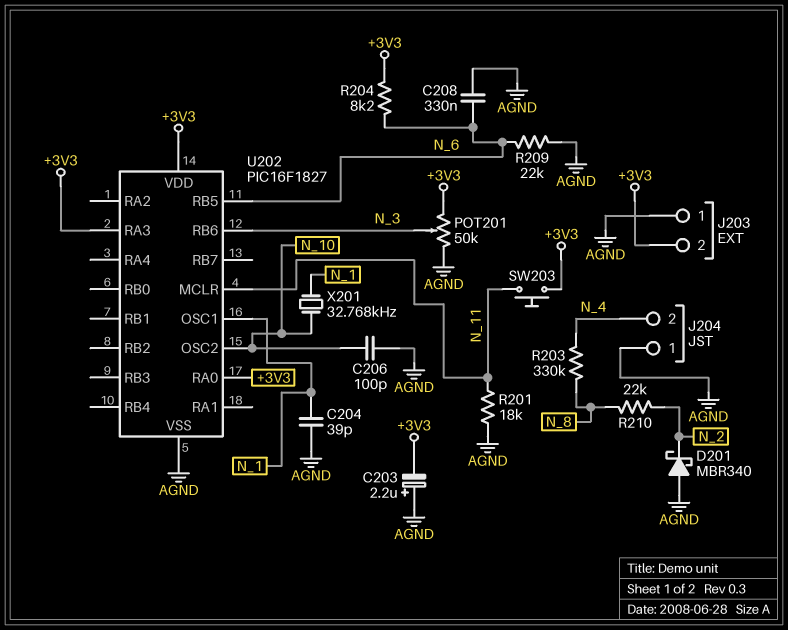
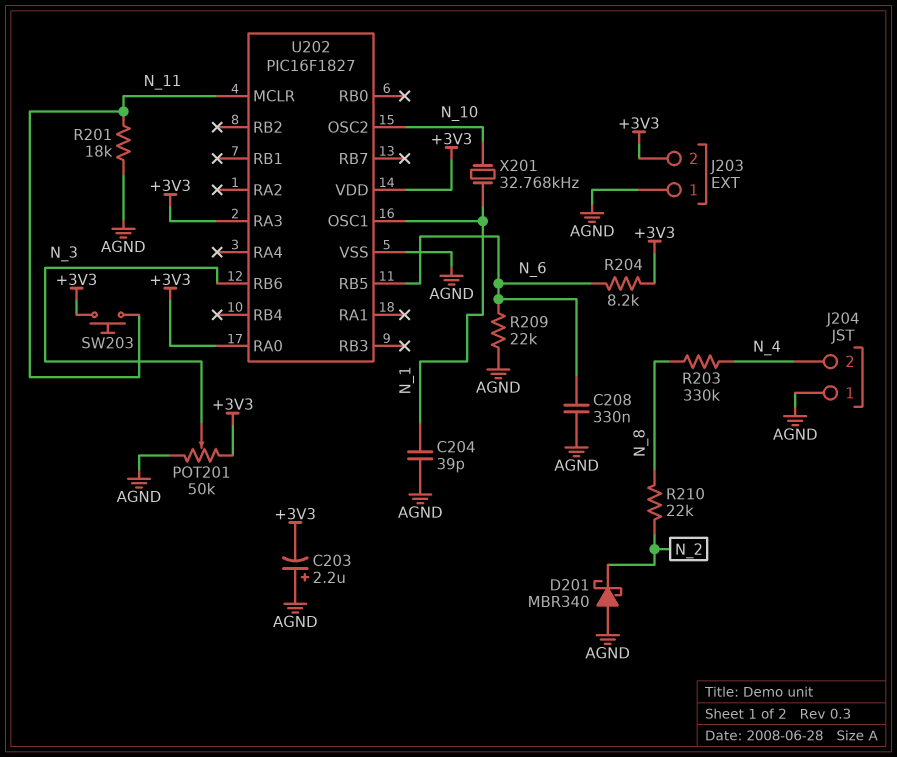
C206: 100pF (AGND, N_10) -> none

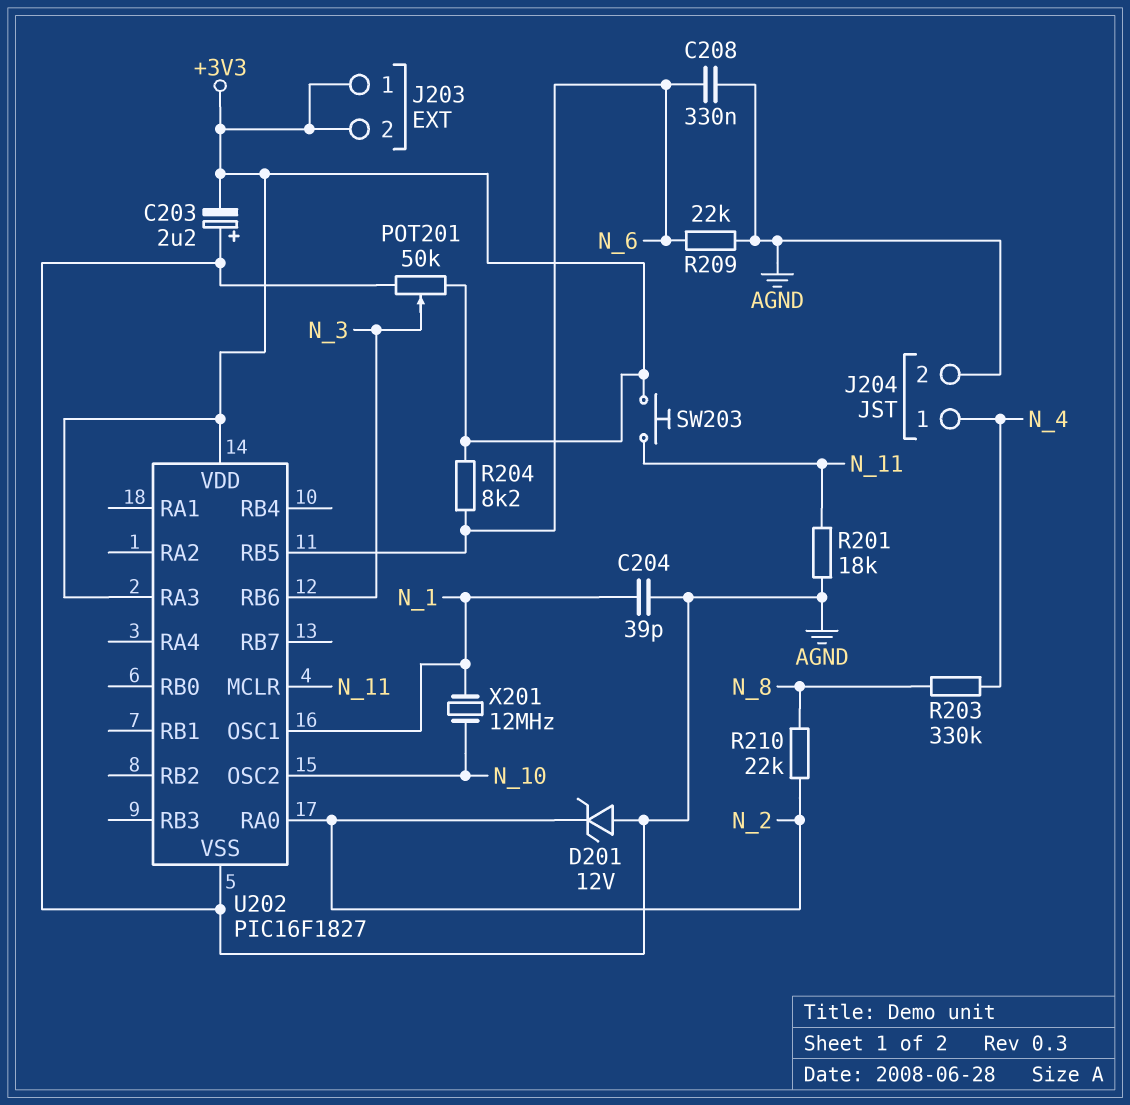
D201: schottky MBR340 (A AGND, K N_2) -> zener 12V (A AGND, K N_2)
J203 pin 1: AGND -> +3V3
J204 pin 1: AGND -> N_4
J204 pin 2: N_4 -> AGND
U202 pin RA0: +3V3 -> N_2
X201: 32.768kHz (N_1, N_10) -> 12MHz (N_1, N_10)

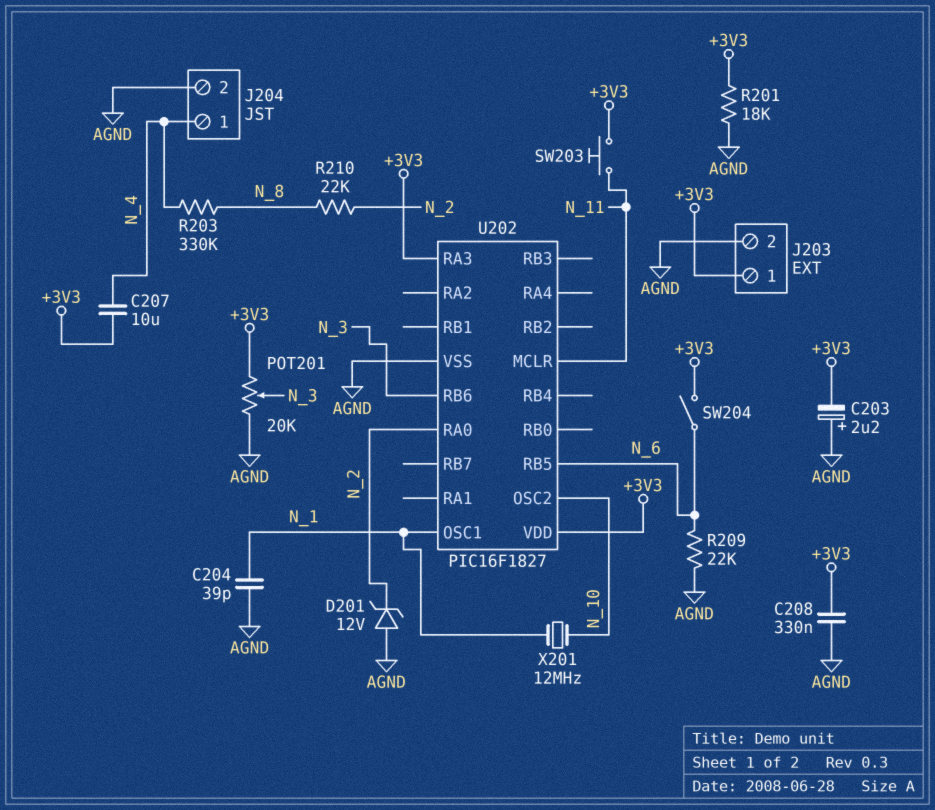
C207: none -> 10uF (+3V3, N_4)
C208: 330nF (AGND, N_6) -> 330nF (+3V3, AGND)
J203 pin 2: +3V3 -> AGND
POT201: 50k (+3V3, AGND, wiper N_3) -> 20k (+3V3, AGND, wiper N_3)
R201: 18k (AGND, N_11) -> 18k (+3V3, AGND)
R204: 8.2k (+3V3, N_6) -> none
SW204: none -> switch (+3V3, N_6)

